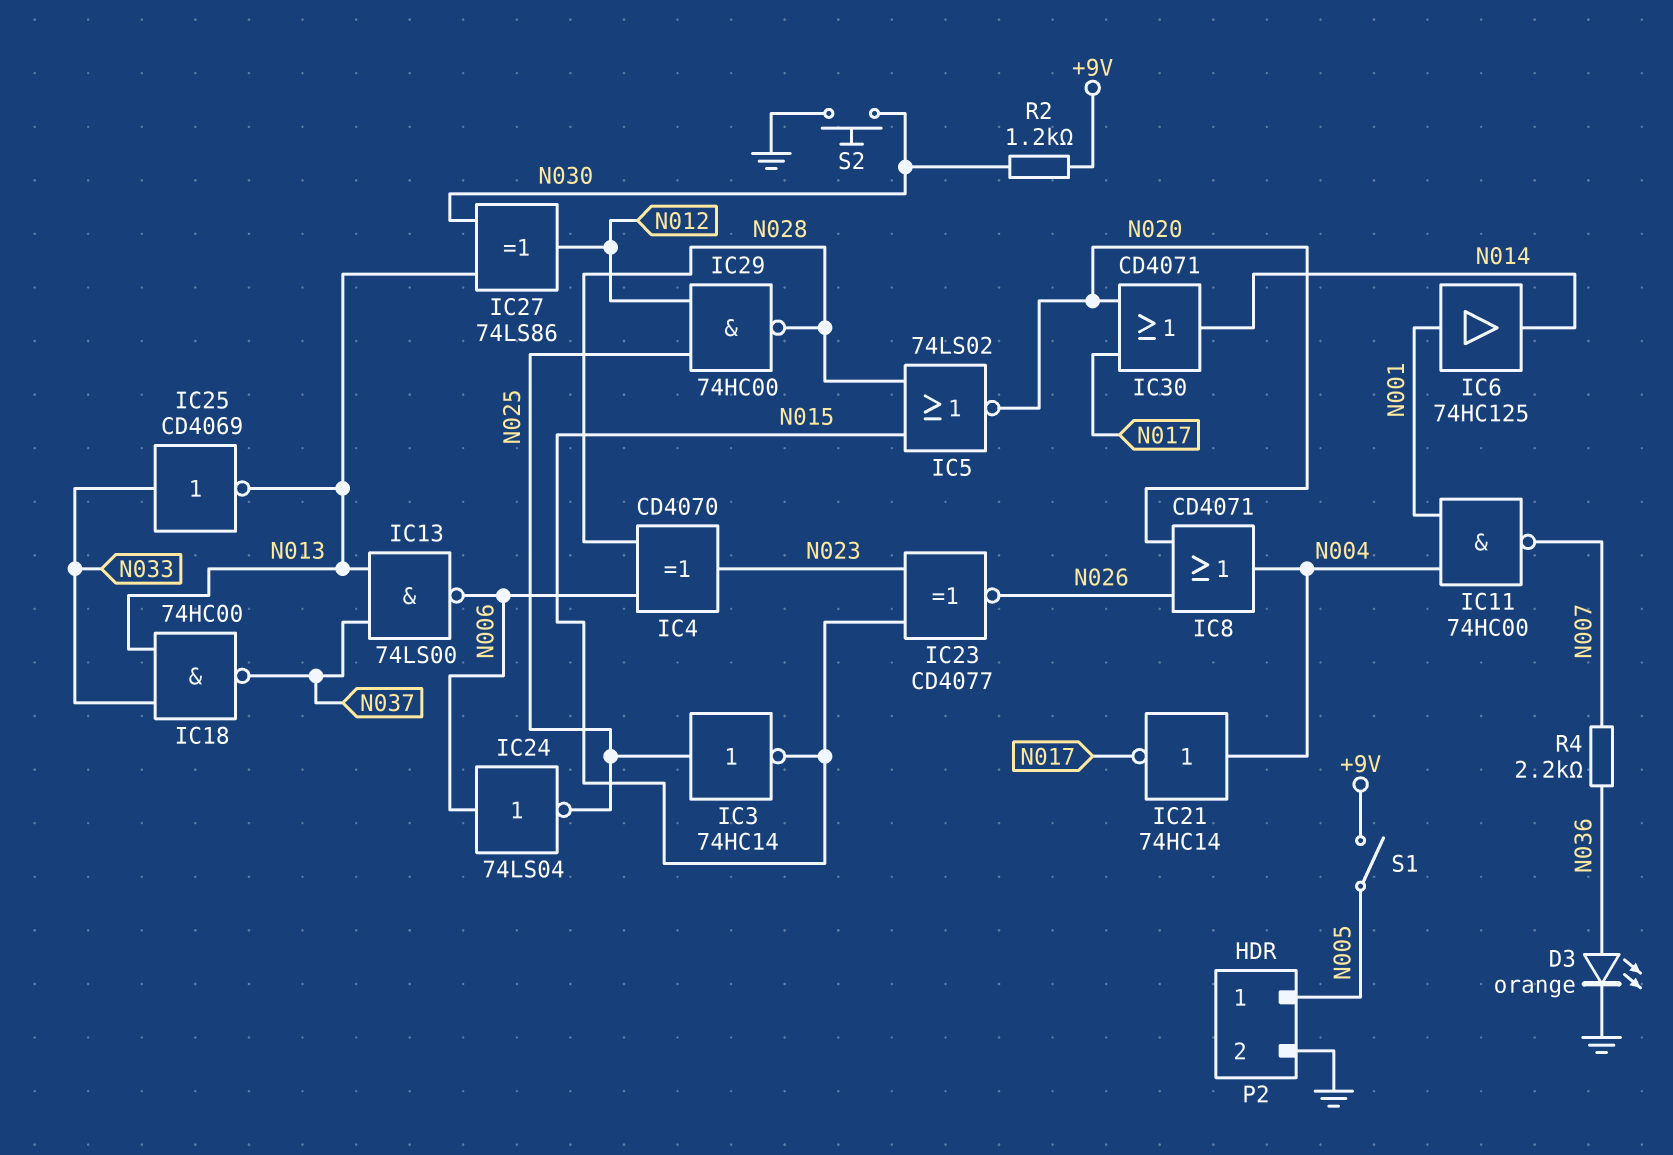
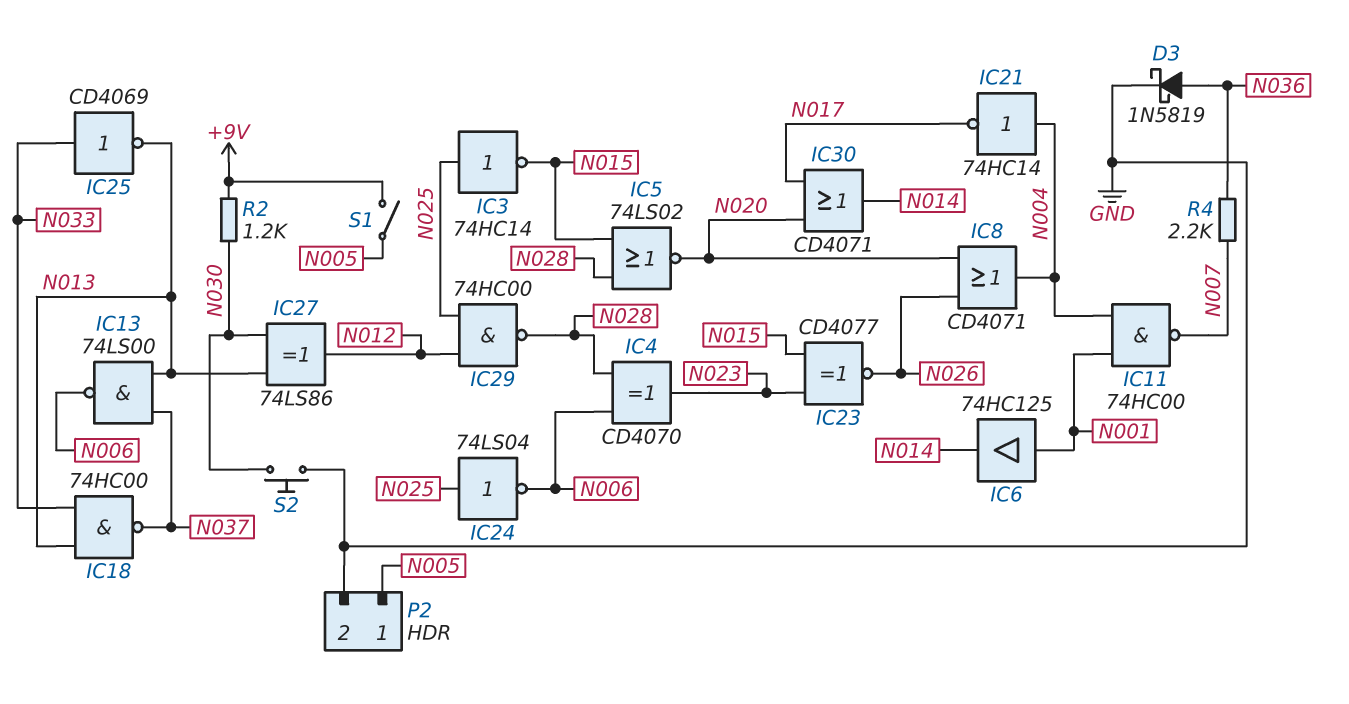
D3: LED orange (A N036, K GND) -> schottky 1N5819 (A N036, K GND)
IC24: NOT 74LS04 (in N006, out N025) -> NOT 74LS04 (in N025, out N006)

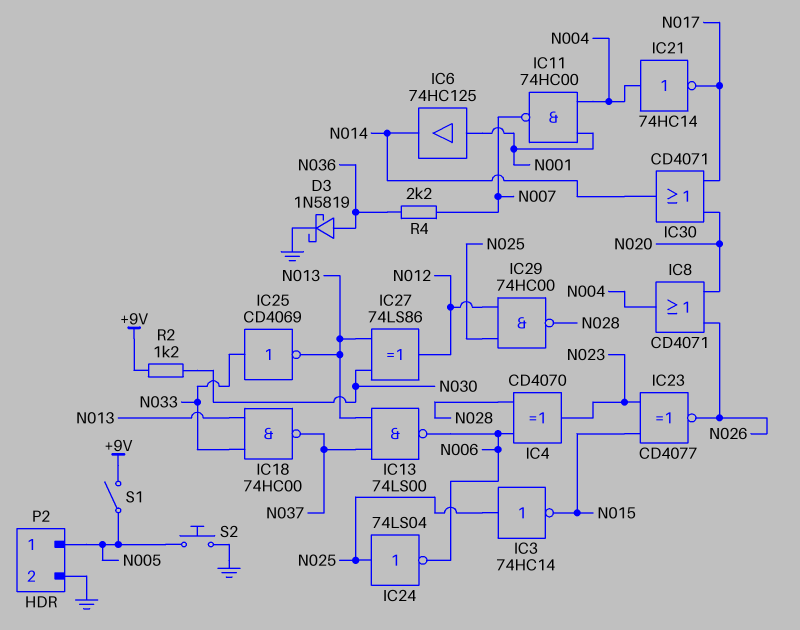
IC5: NOR 74LS02 (in N015, in N028, out N020) -> none
S2: button (GND, N030) -> button (GND, N005)

